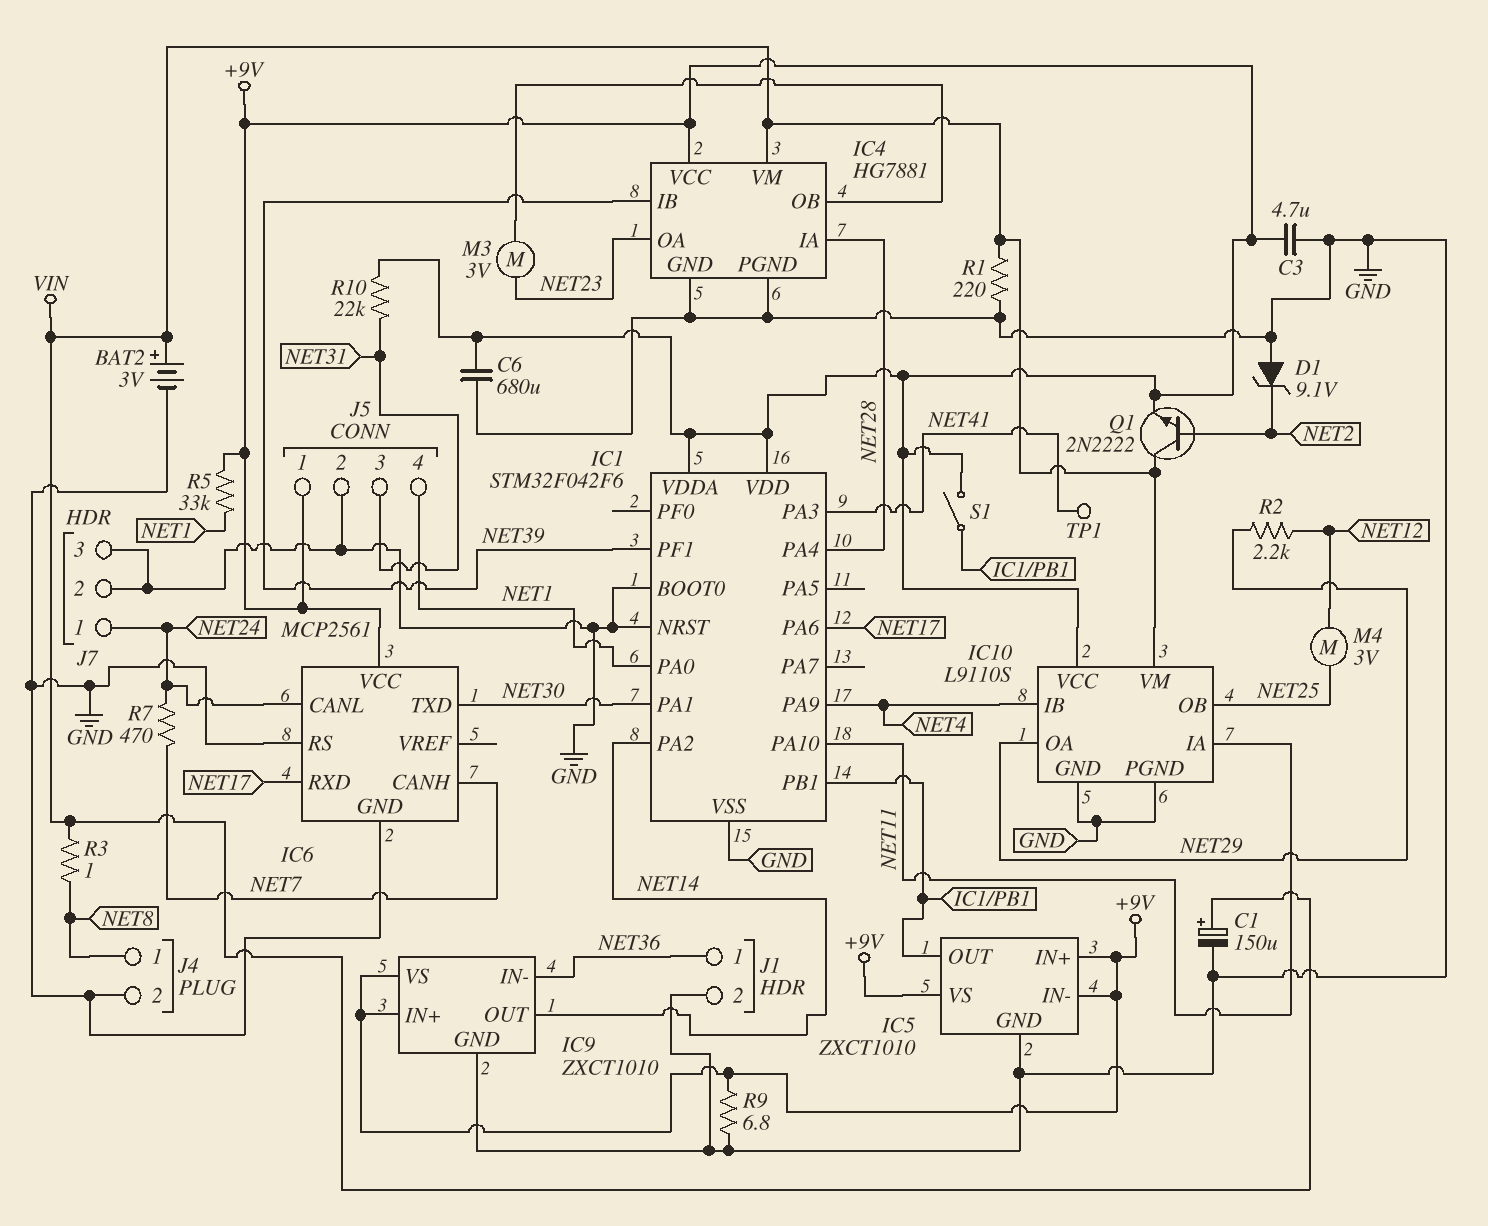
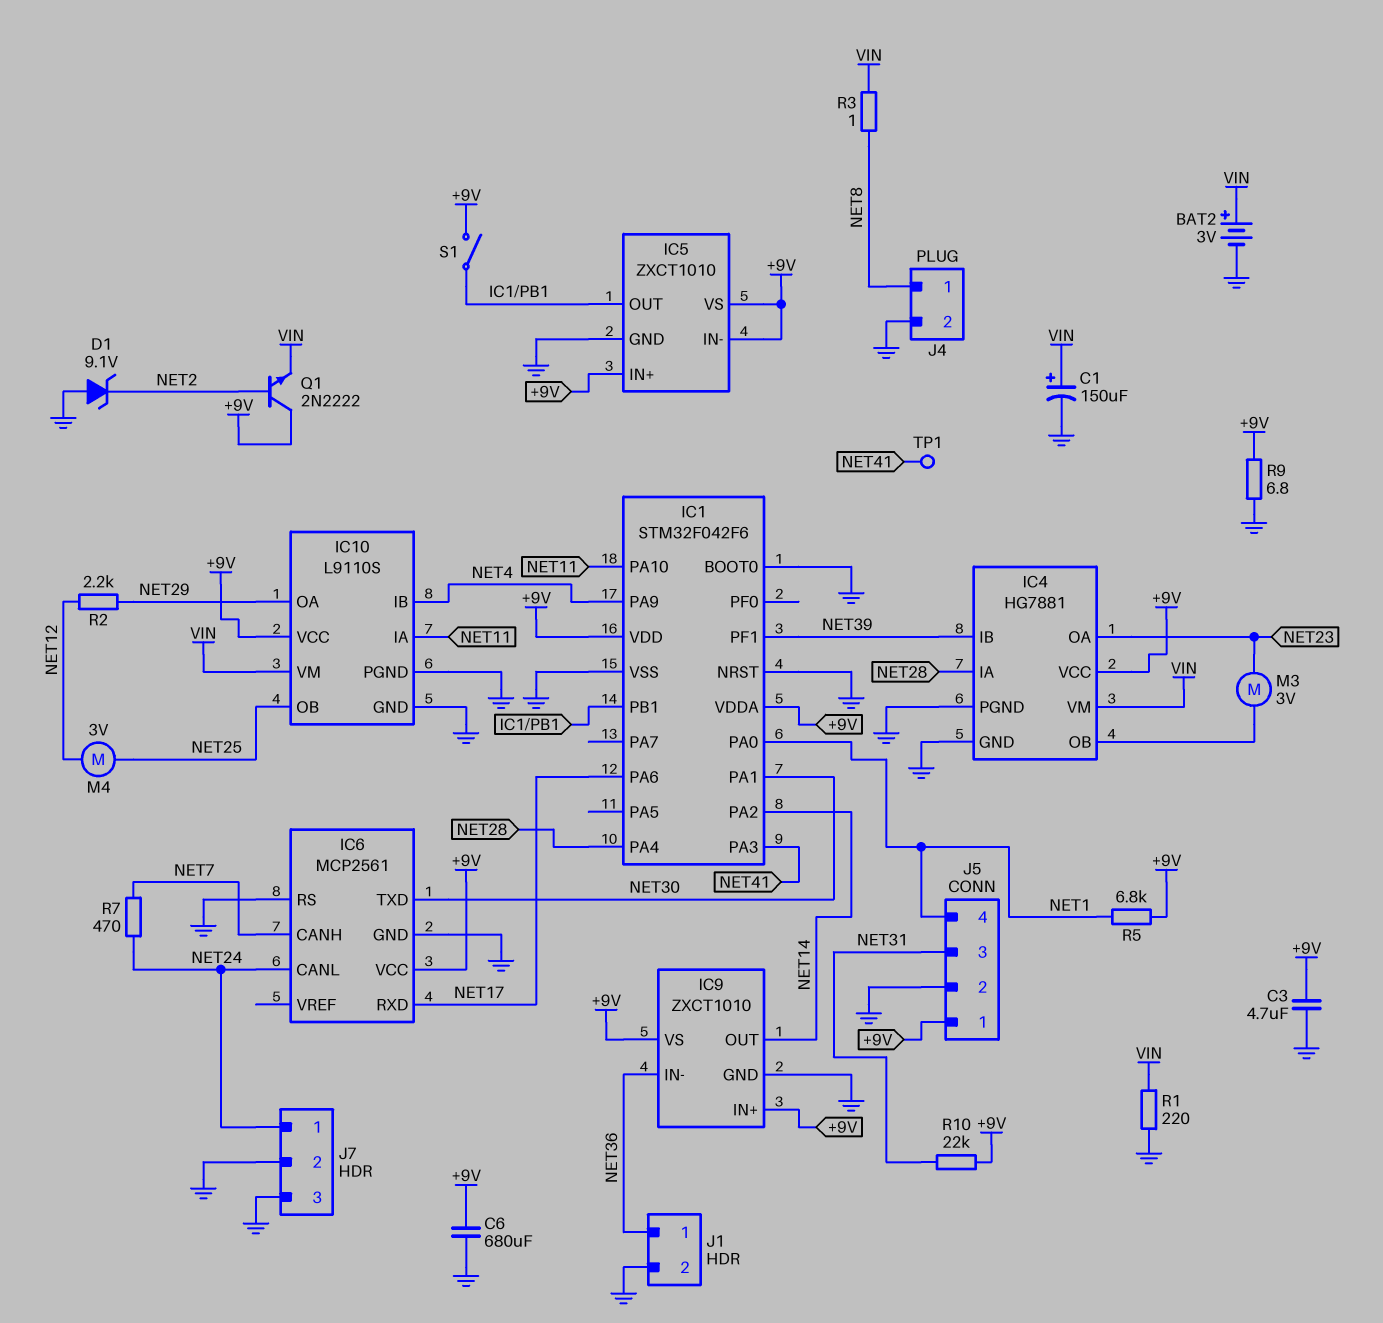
Q1: NPN 2N2222 (B NET2, C VIN, E +9V) -> NPN 2N2222 (B NET2, C +9V, E VIN)
R5: 33k (+9V, NET1) -> 6.8k (+9V, NET1)

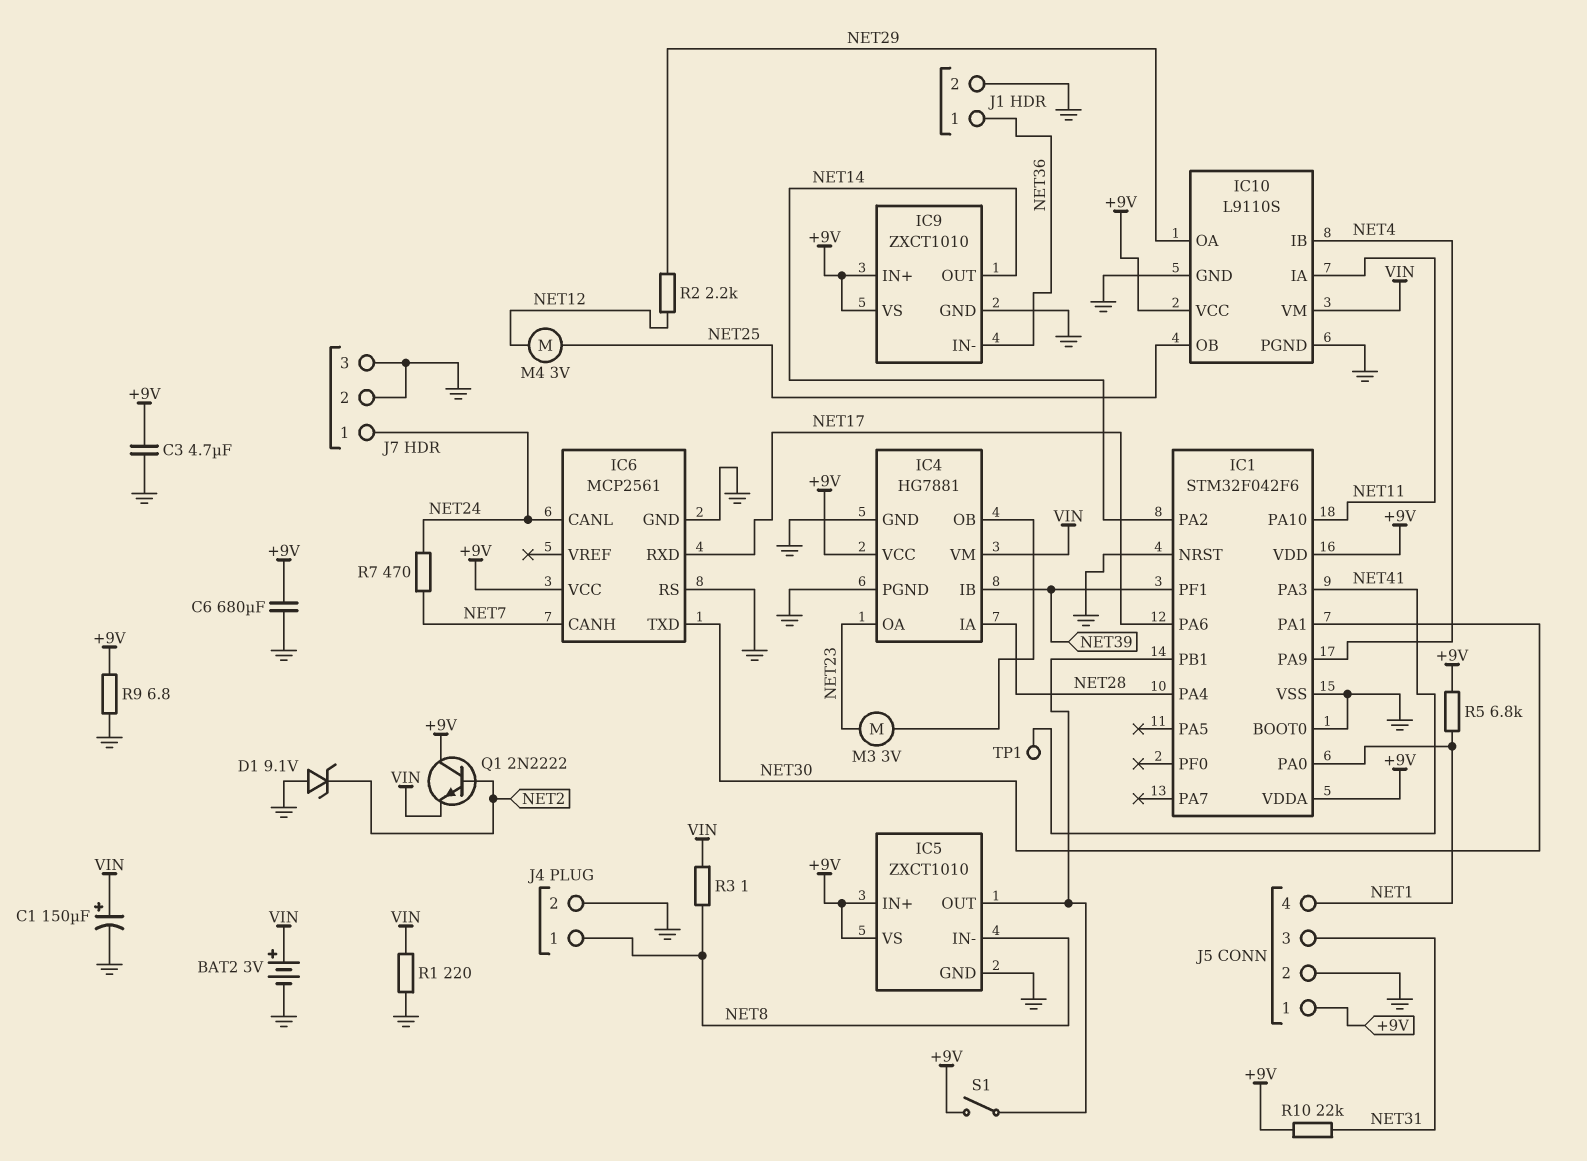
IC5 pin IN-: +9V -> NET8

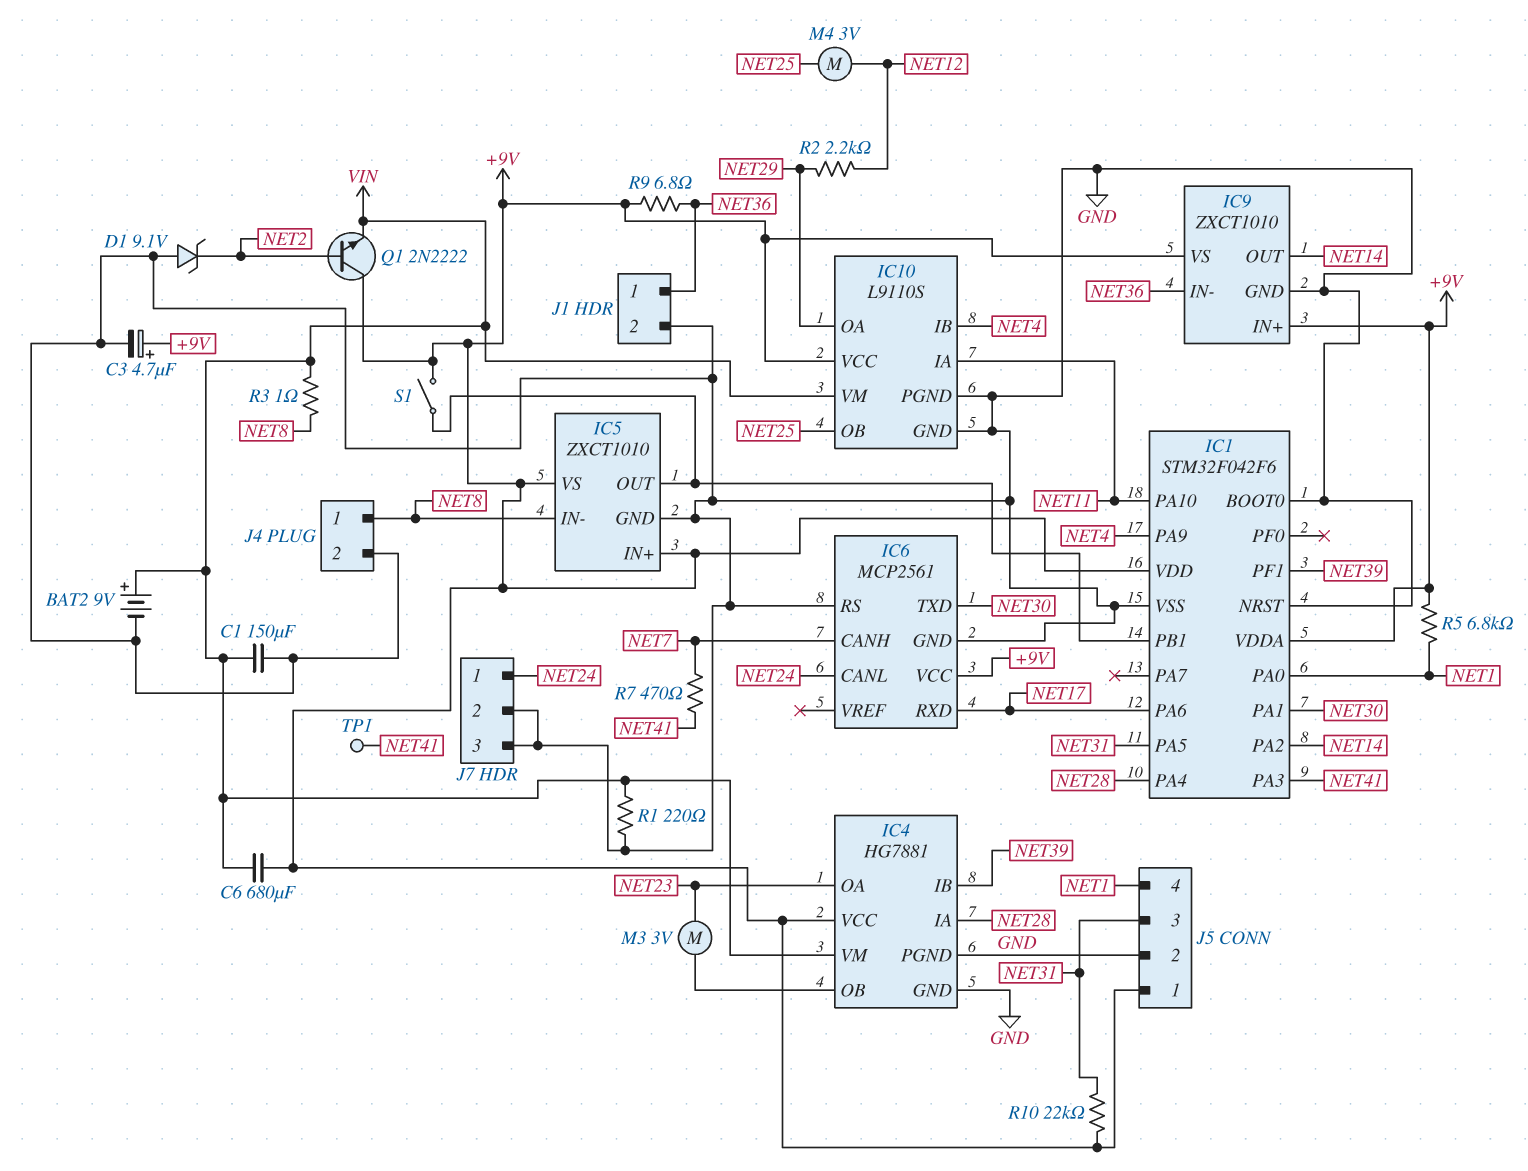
BAT2: 3V (plus VIN, minus GND) -> 9V (plus VIN, minus GND)
C1: 150uF (plus VIN, minus GND) -> 150uF (GND, VIN)
C3: 4.7uF (+9V, GND) -> 4.7uF (plus +9V, minus GND)
C6: 680uF (+9V, GND) -> 680uF (+9V, VIN)
IC1 pin PA5: none -> NET31
R7: 470 (NET7, NET24) -> 470 (NET7, NET41)
R9: 6.8 (+9V, GND) -> 6.8 (+9V, NET36)

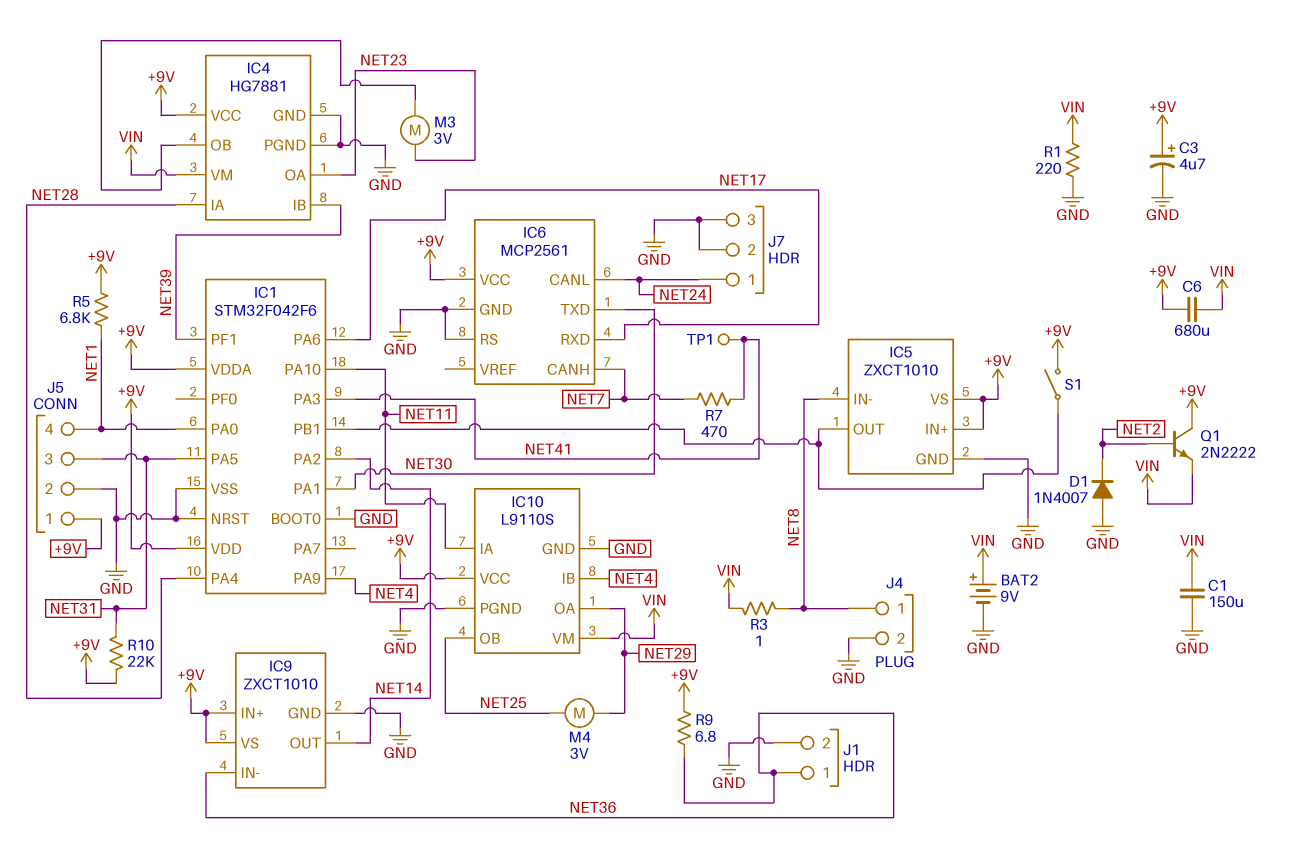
D1: zener 9.1V (A GND, K NET2) -> diode 1N4007 (A GND, K NET2)
M4: motor 3V (NET12, NET25) -> motor 3V (NET25, NET29)
R2: 2.2k (NET12, NET29) -> none

